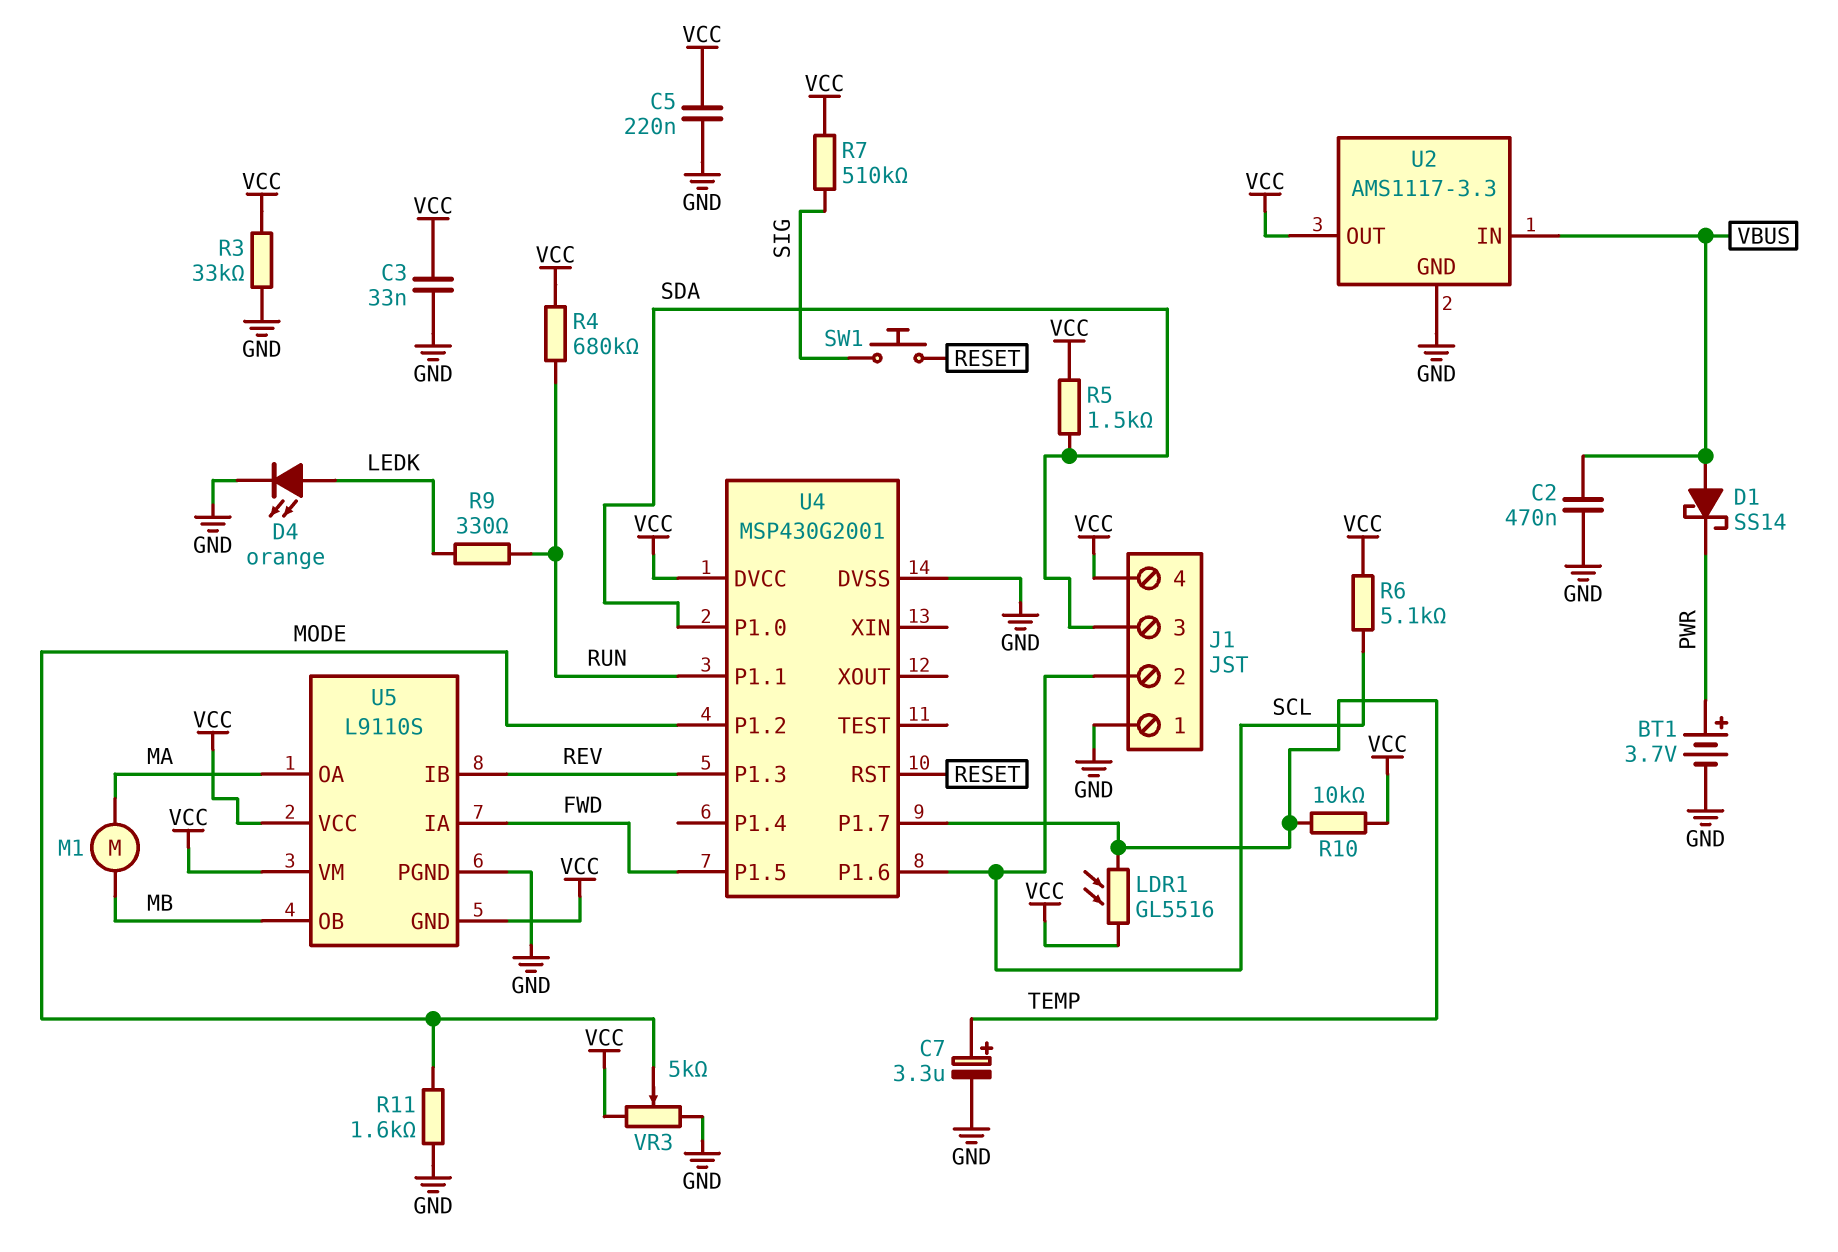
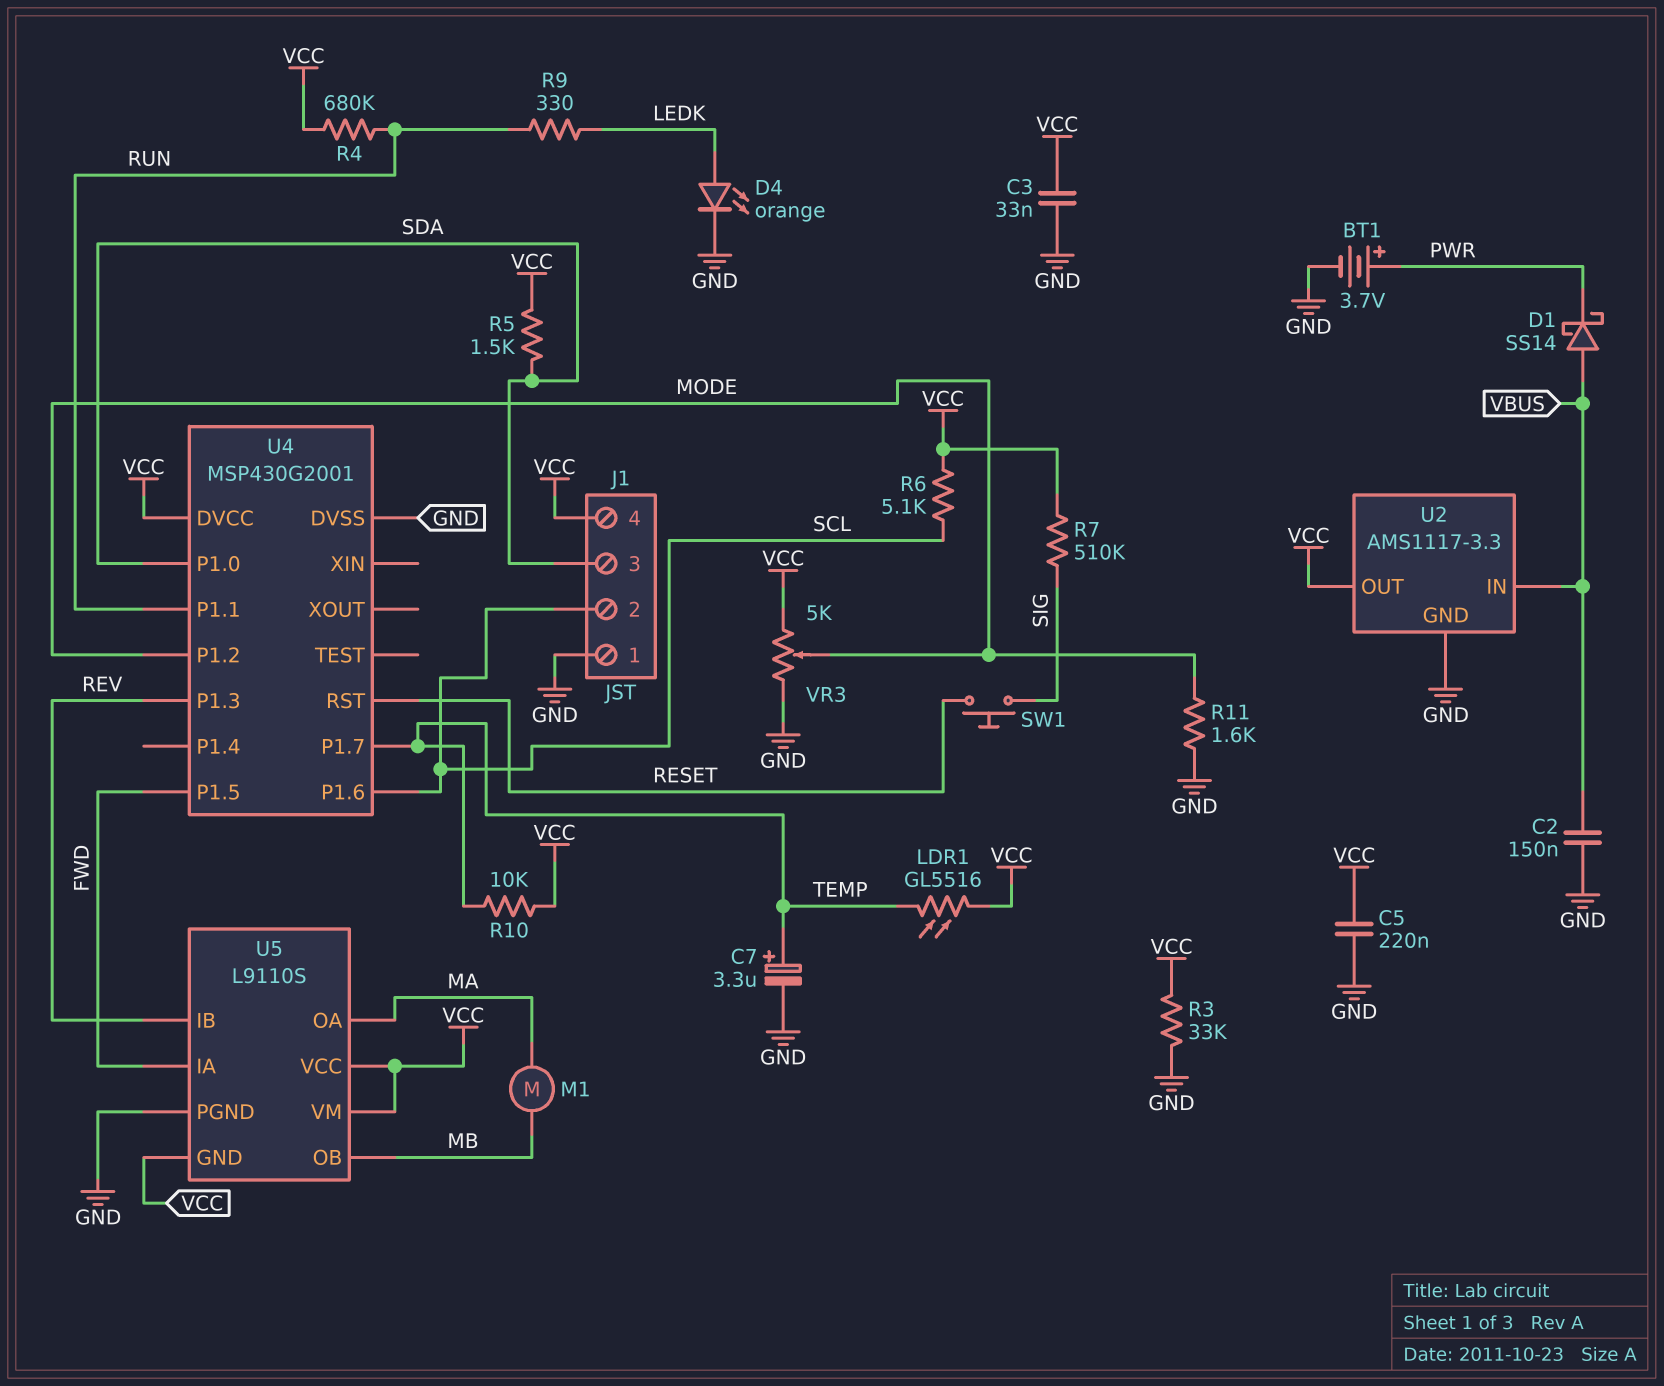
C2: 470nF (GND, VBUS) -> 150nF (GND, VBUS)

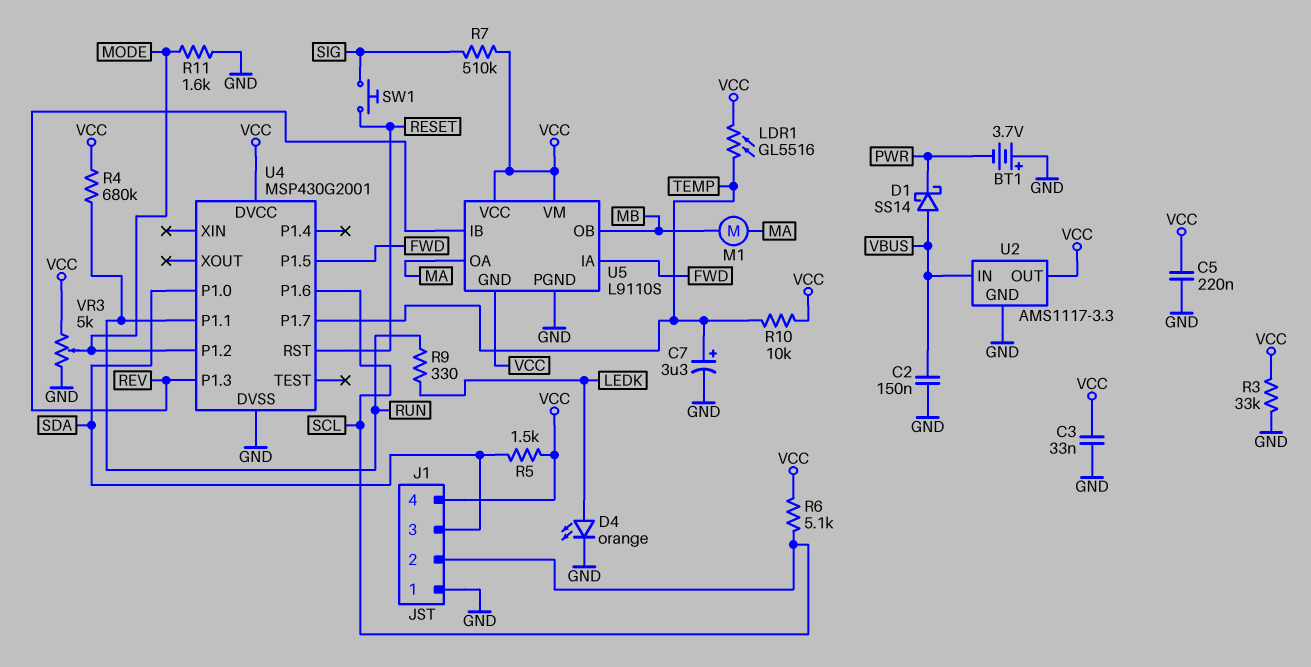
BT1: 3.7V (plus PWR, minus GND) -> 3.7V (plus GND, minus PWR)

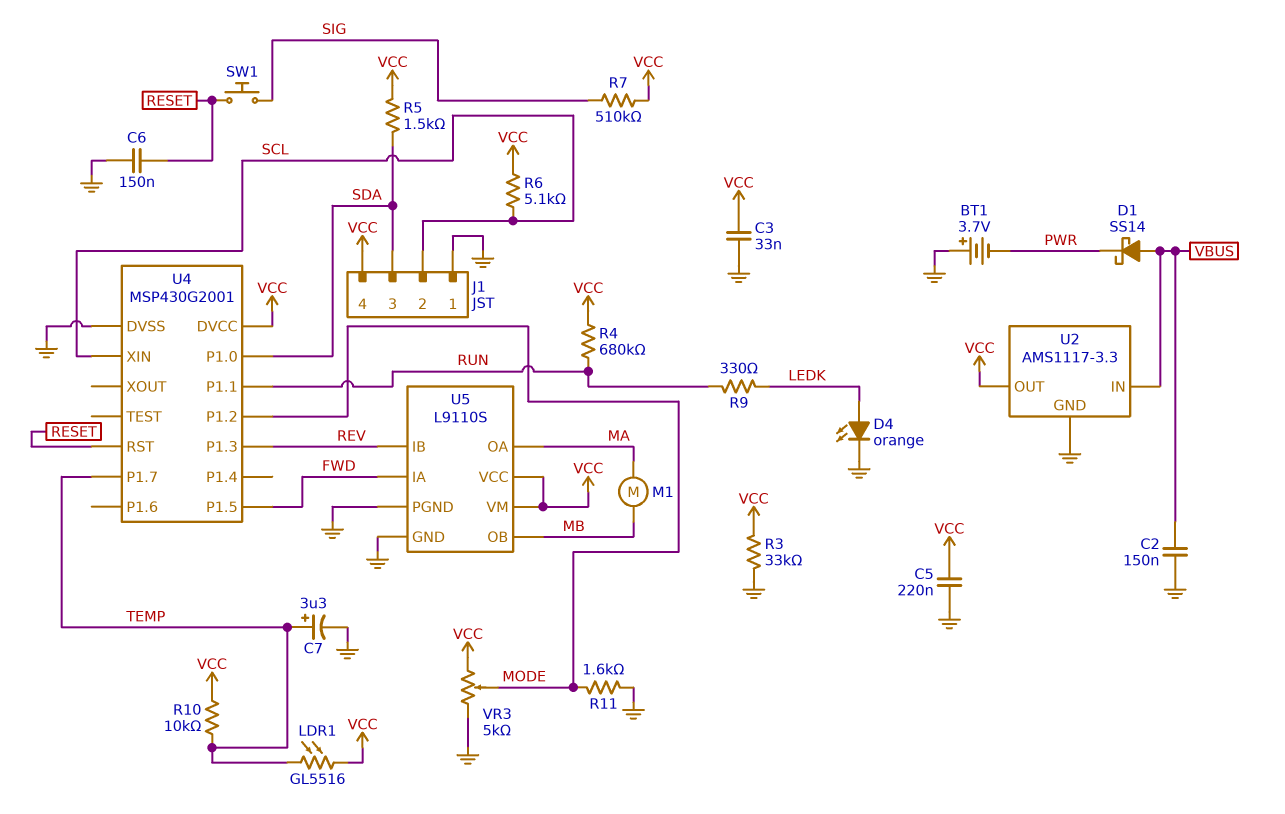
C6: none -> 150nF (GND, RESET)
U4 pin P1.6: SCL -> none
U4 pin XIN: none -> SCL
U5 pin GND: VCC -> GND

